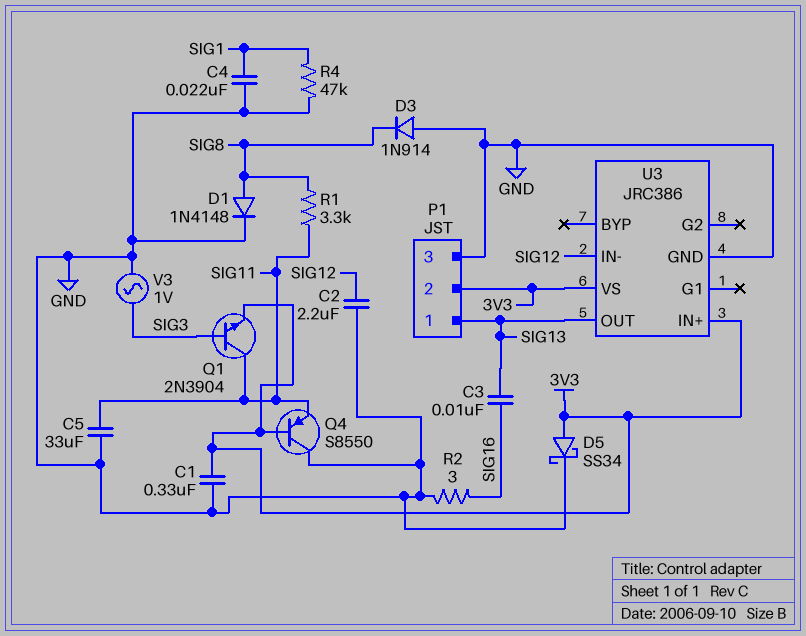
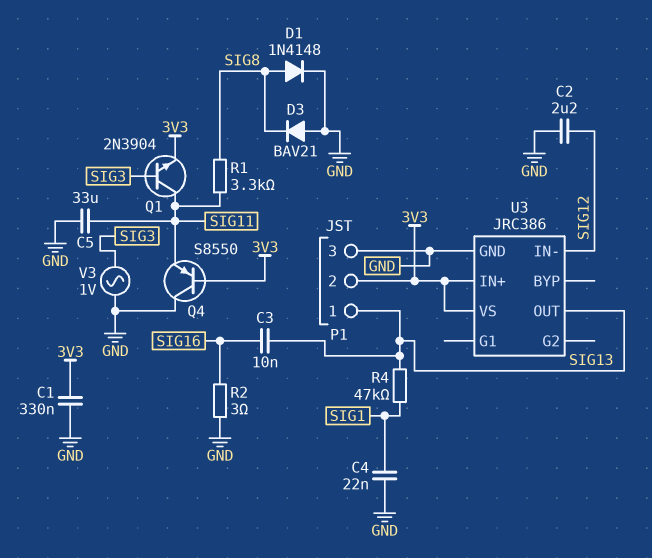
D3: diode 1N914 (A GND, K SIG8) -> diode BAV21 (A GND, K SIG8)
D5: schottky SS34 (A 3V3, K GND) -> none
R4: 47k (GND, SIG1) -> 47k (SIG1, SIG13)

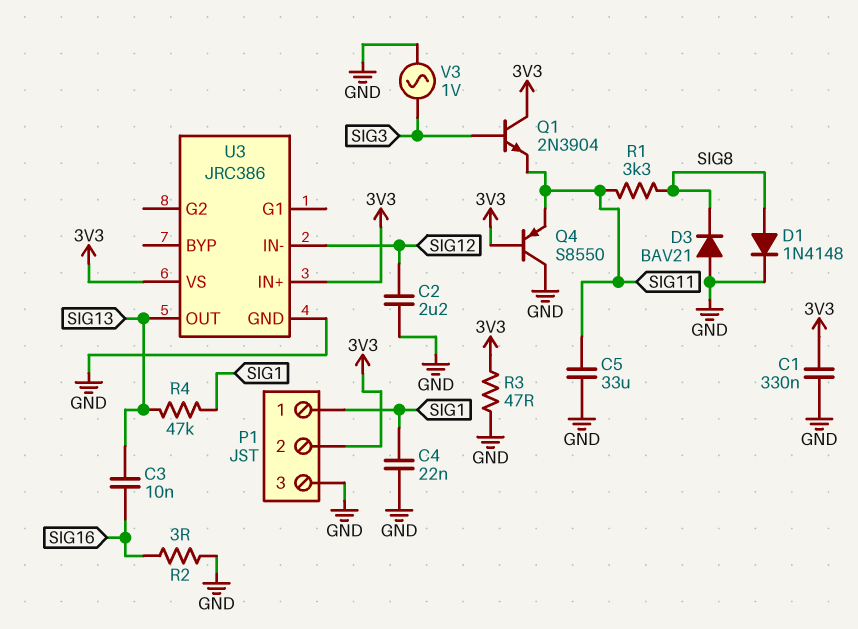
P1 pin 1: SIG13 -> SIG1
Q1: NPN 2N3904 (B SIG3, C SIG11, E 3V3) -> NPN 2N3904 (B SIG3, C 3V3, E SIG11)
R3: none -> 47 (3V3, GND)

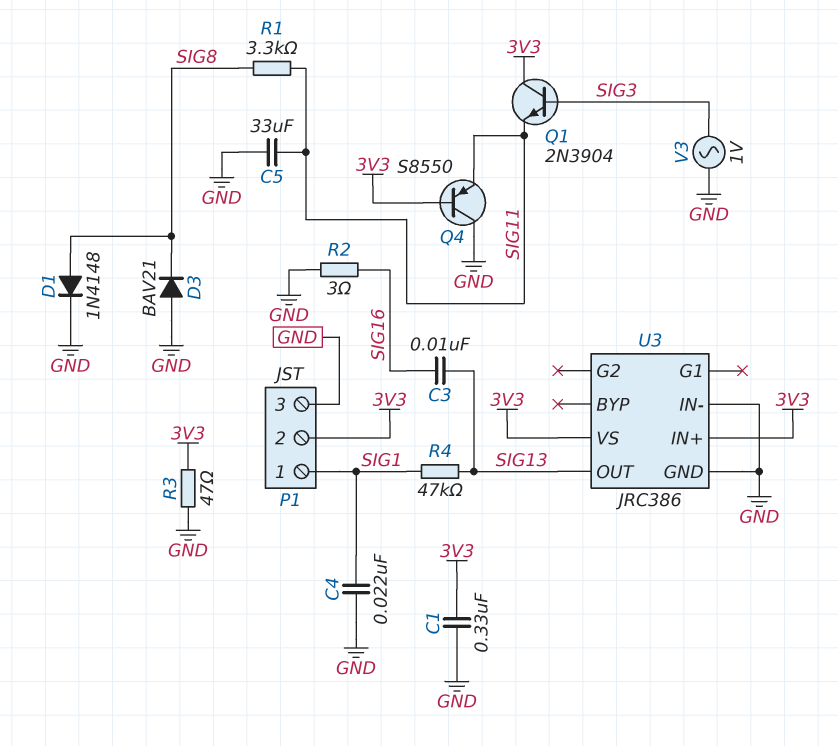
C2: 2.2uF (GND, SIG12) -> none
U3 pin IN-: SIG12 -> GND

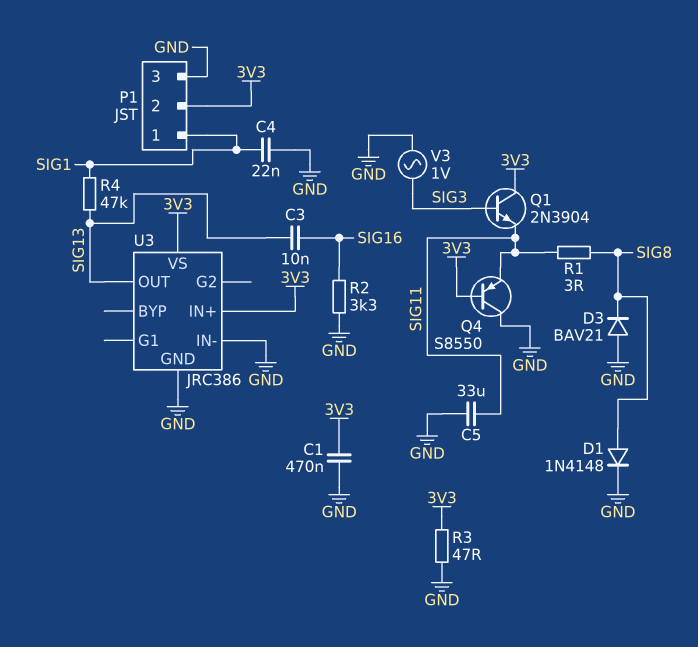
C1: 330nF (3V3, GND) -> 470nF (3V3, GND)
R1: 3.3k (SIG8, SIG11) -> 3 (SIG8, SIG11)
R2: 3 (GND, SIG16) -> 3.3k (GND, SIG16)

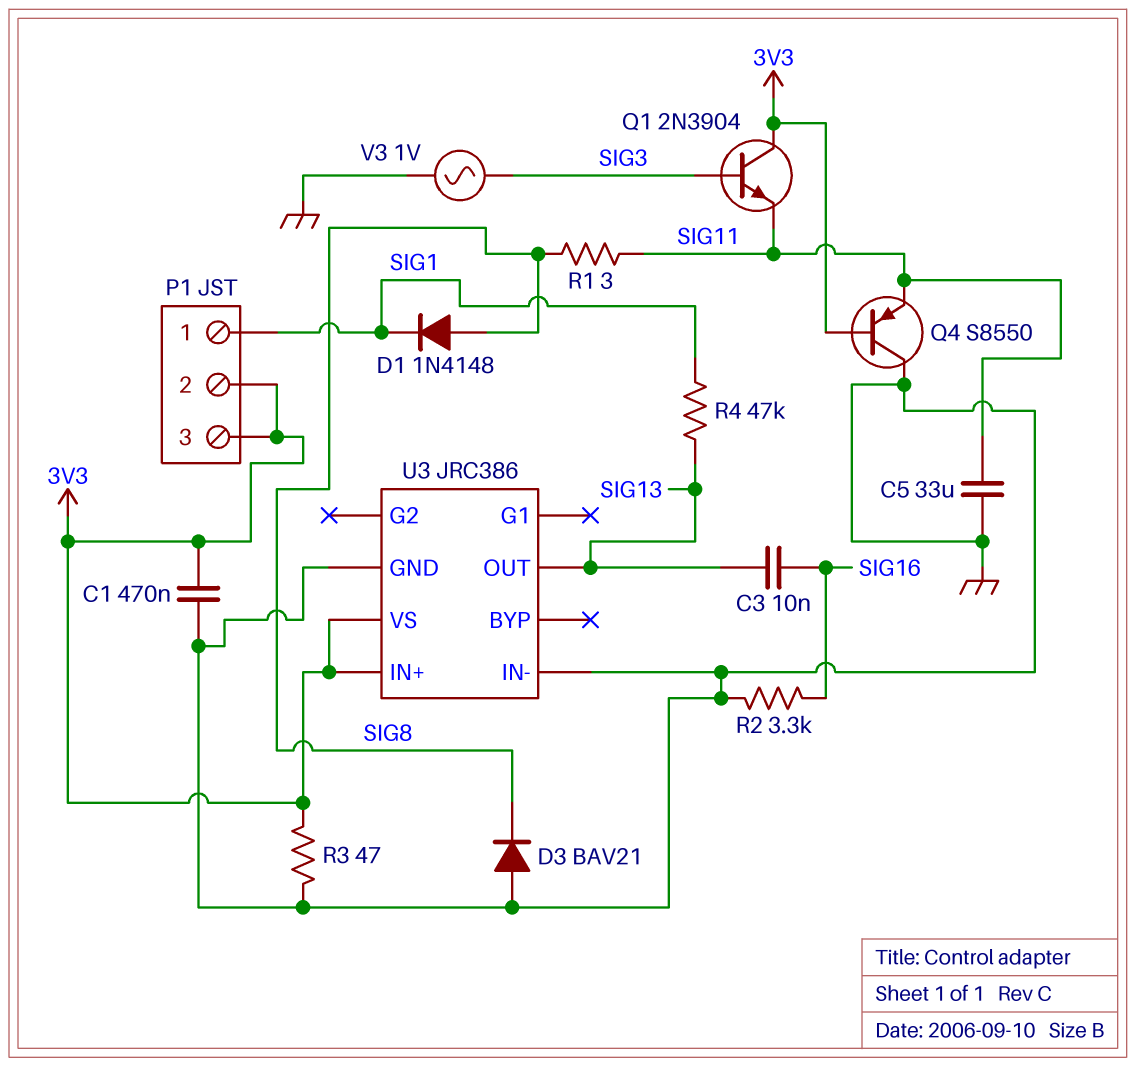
C4: 22nF (GND, SIG1) -> none
D1: diode 1N4148 (A SIG8, K GND) -> diode 1N4148 (A SIG8, K SIG1)
P1 pin 3: GND -> 3V3

